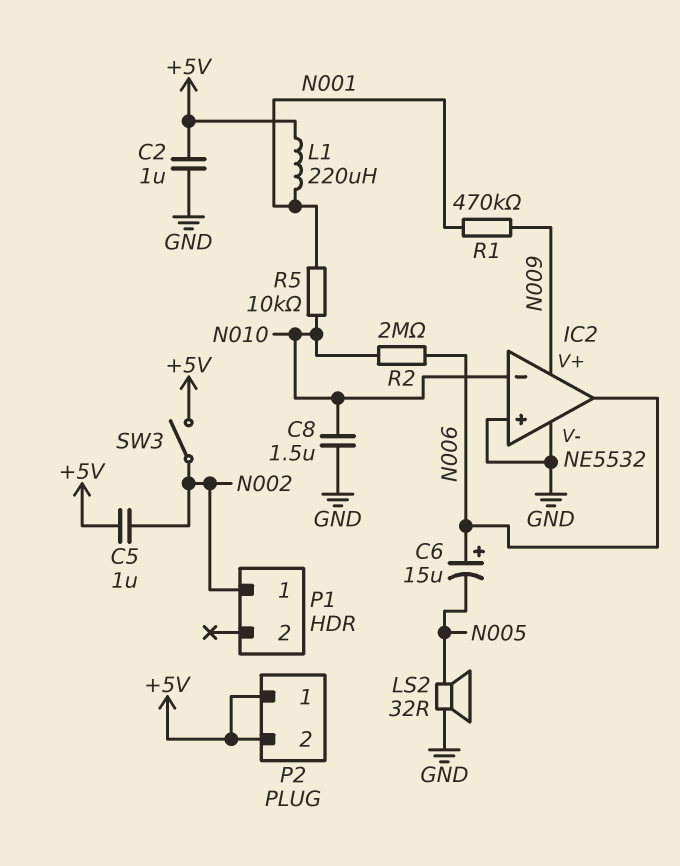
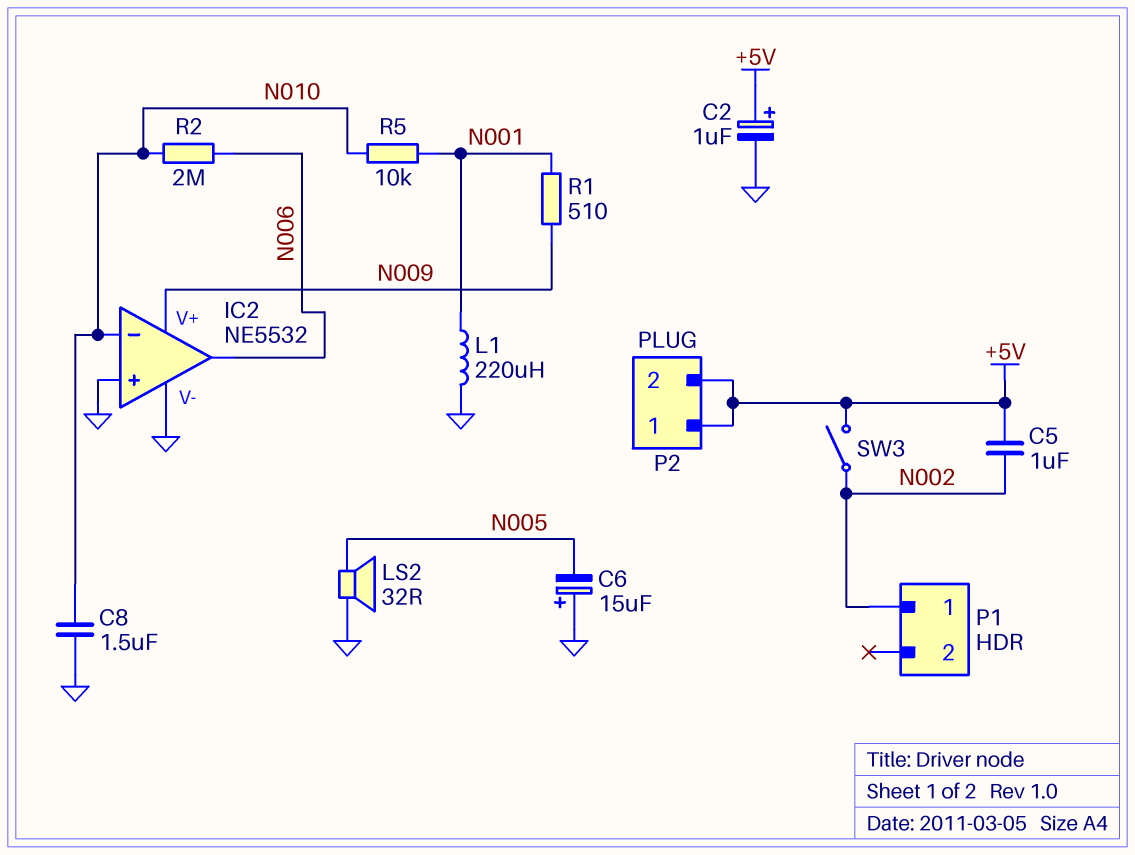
C2: 1uF (+5V, GND) -> 1uF (plus +5V, minus GND)
C6: 15uF (plus N006, minus N005) -> 15uF (plus GND, minus N005)
L1: 220uH (+5V, N001) -> 220uH (GND, N001)
R1: 470k (N001, N009) -> 510 (N001, N009)

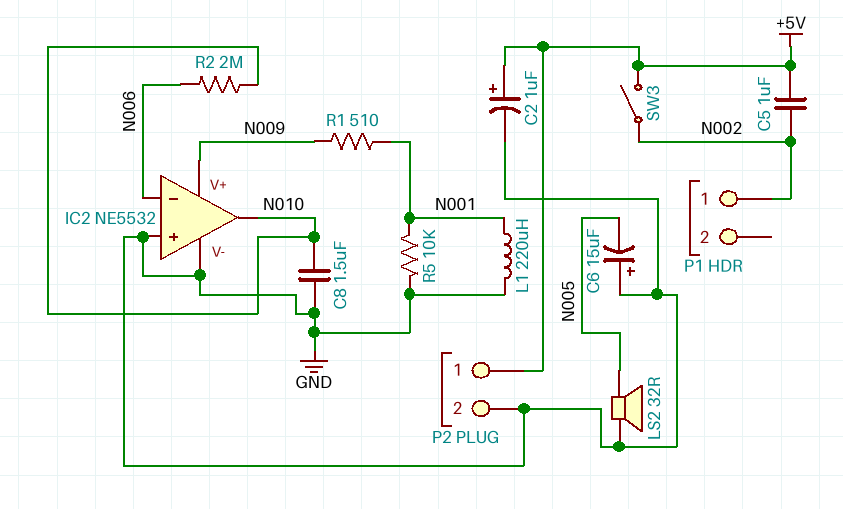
IC2 pin in-: N010 -> N006
IC2 pin out: N006 -> N010
P2 pin 2: +5V -> GND
R5: 10k (N001, N010) -> 10k (GND, N001)

